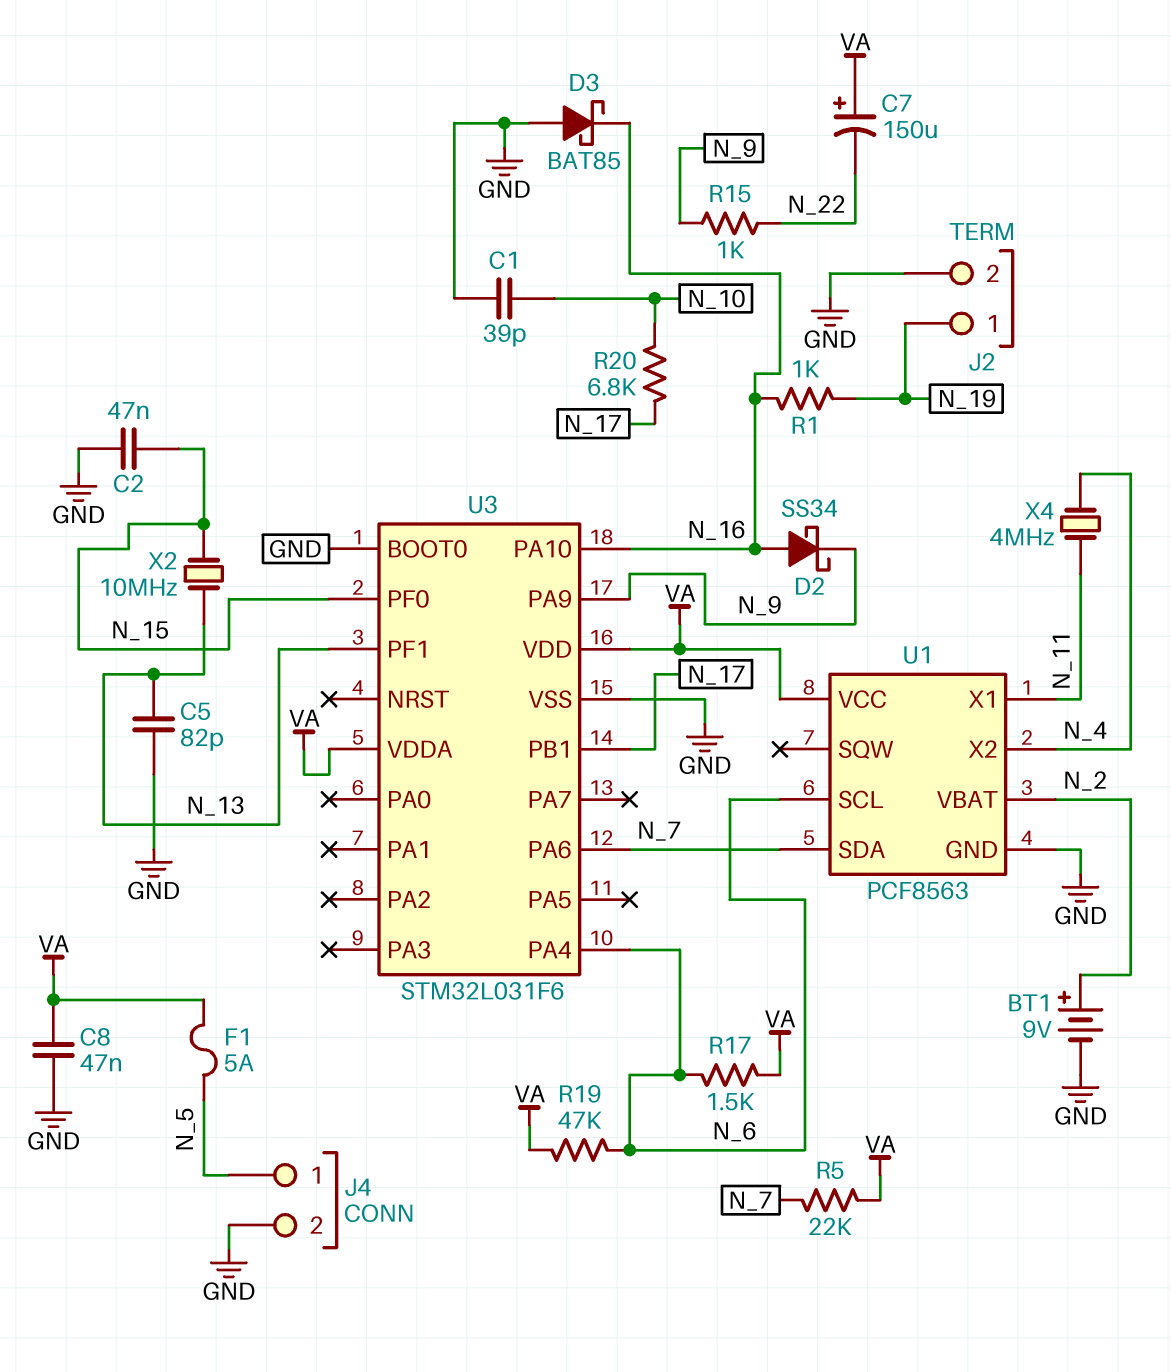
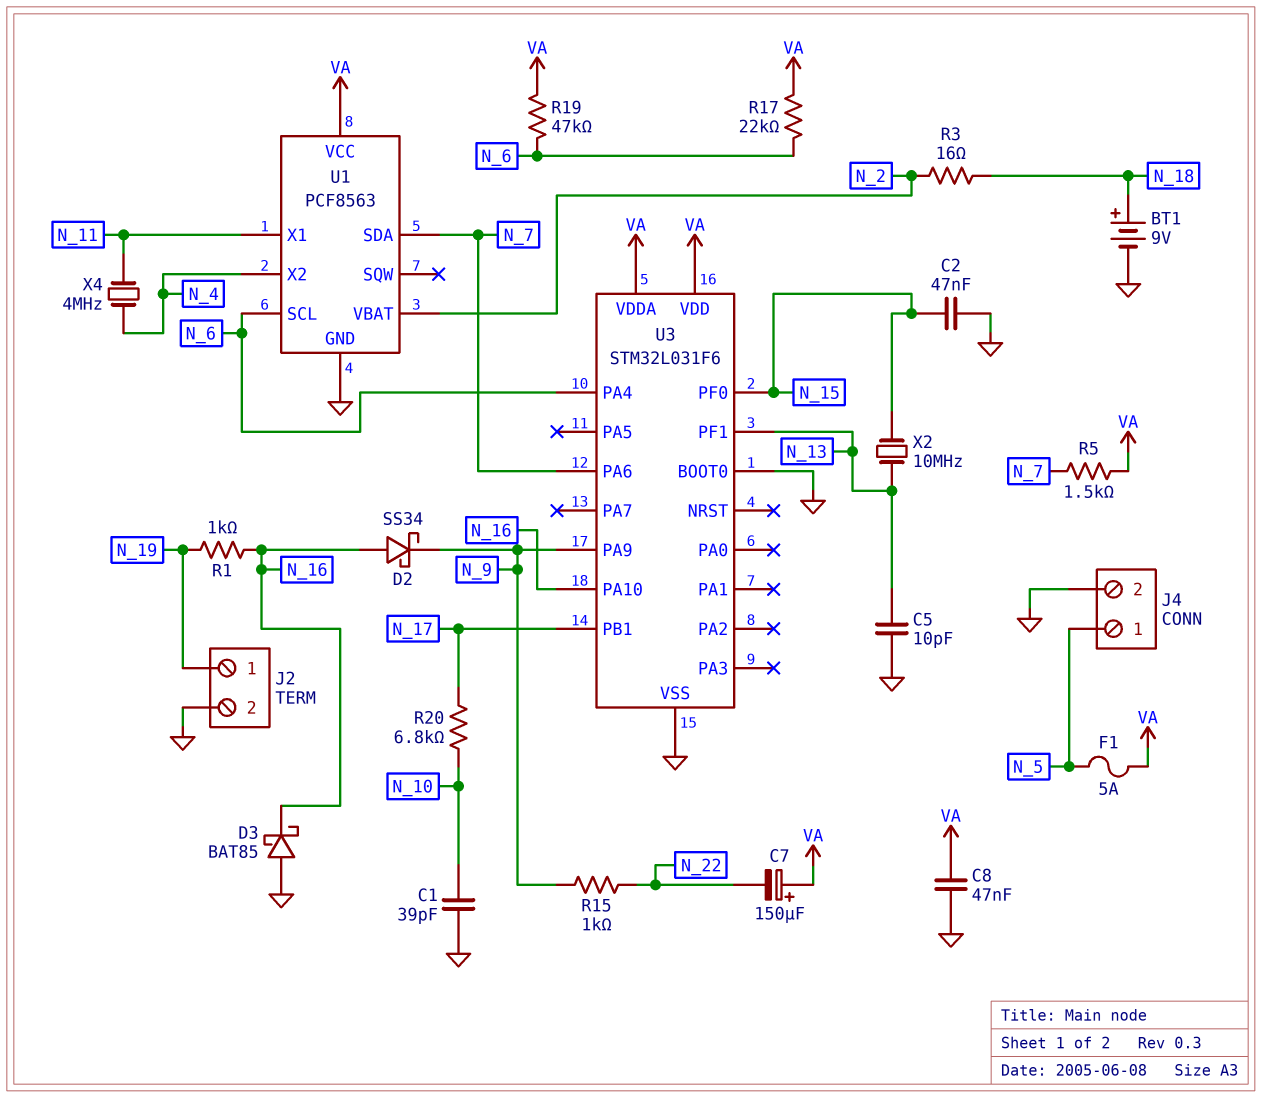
BT1: 9V (plus N_2, minus GND) -> 9V (plus N_18, minus GND)
C5: 82pF (GND, N_13) -> 10pF (GND, N_13)
R3: none -> 16 (N_2, N_18)
R5: 22k (N_7, VA) -> 1.5k (N_7, VA)
R17: 1.5k (N_6, VA) -> 22k (N_6, VA)

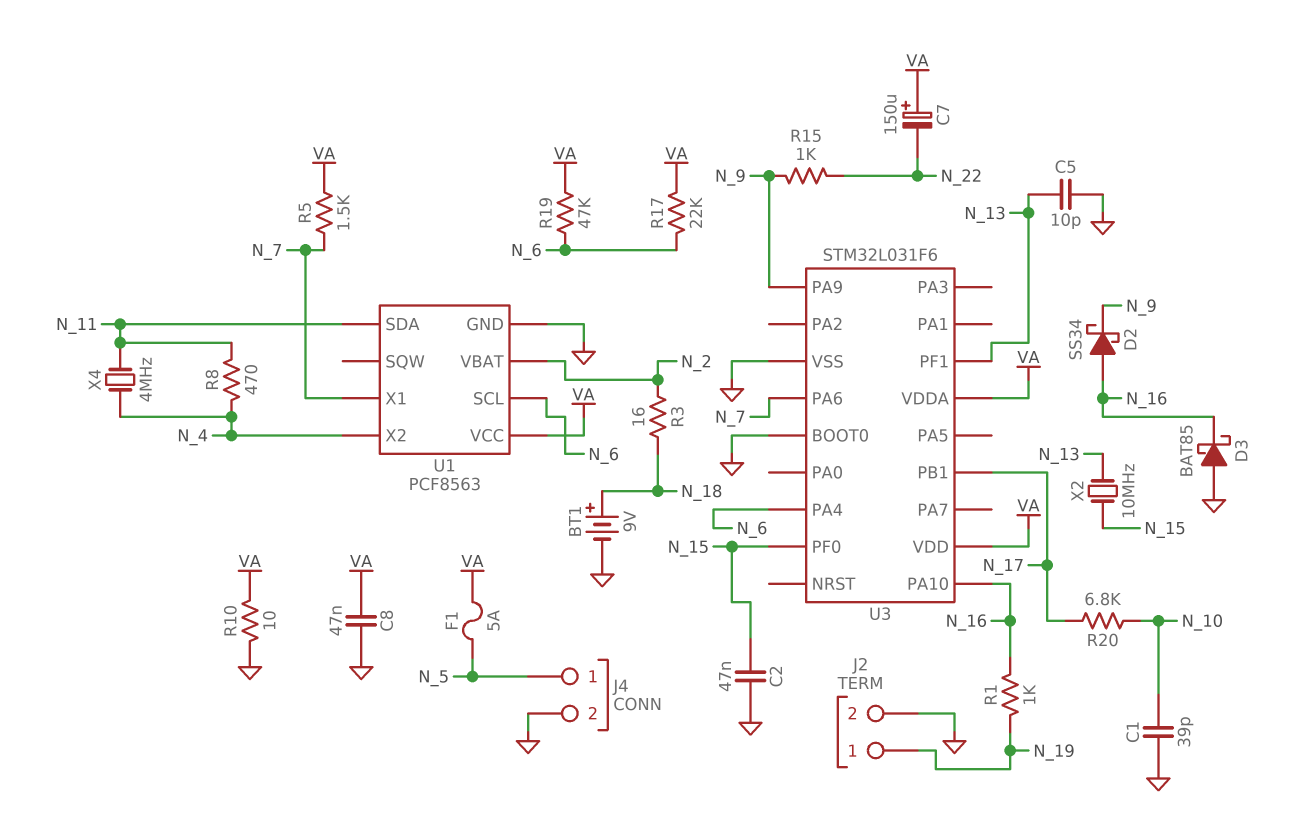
R8: none -> 470 (N_4, N_11)
R10: none -> 10 (GND, VA)
U1 pin SDA: N_7 -> N_11
U1 pin X1: N_11 -> N_7

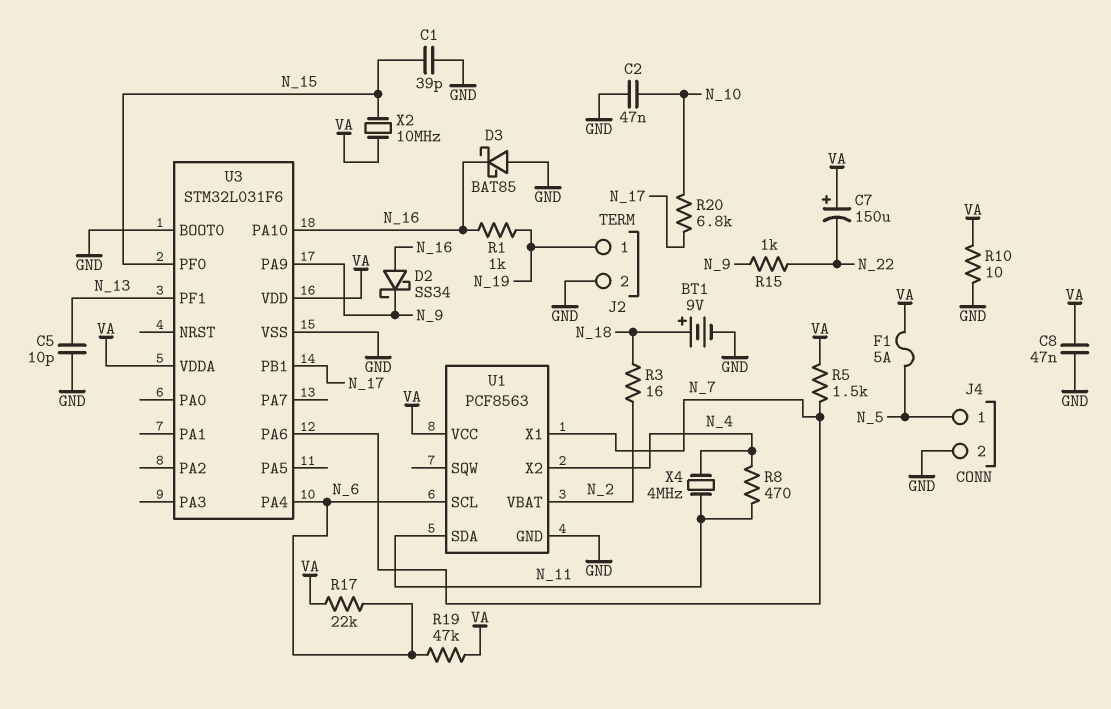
C1: 39pF (GND, N_10) -> 39pF (GND, N_15)
C2: 47nF (GND, N_15) -> 47nF (GND, N_10)
X2: 10MHz (N_13, N_15) -> 10MHz (N_15, VA)

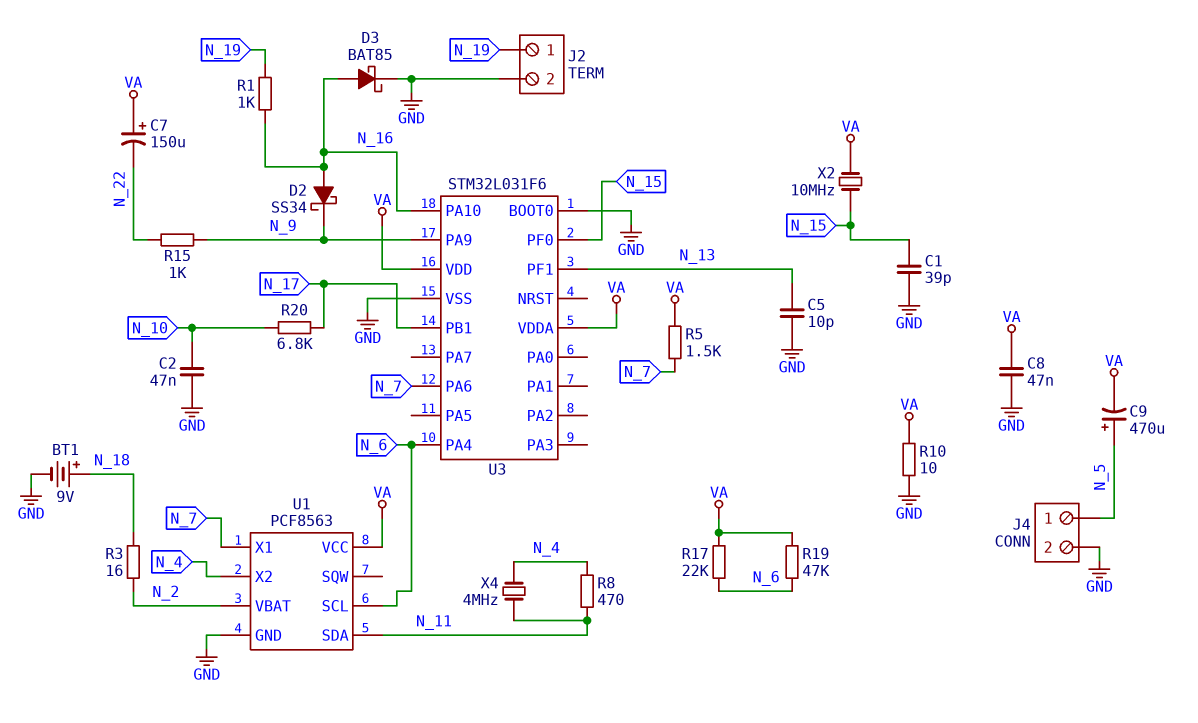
C9: none -> 470uF (plus N_5, minus VA)
D3: schottky BAT85 (A GND, K N_16) -> schottky BAT85 (A N_16, K GND)
F1: 5A (N_5, VA) -> none

